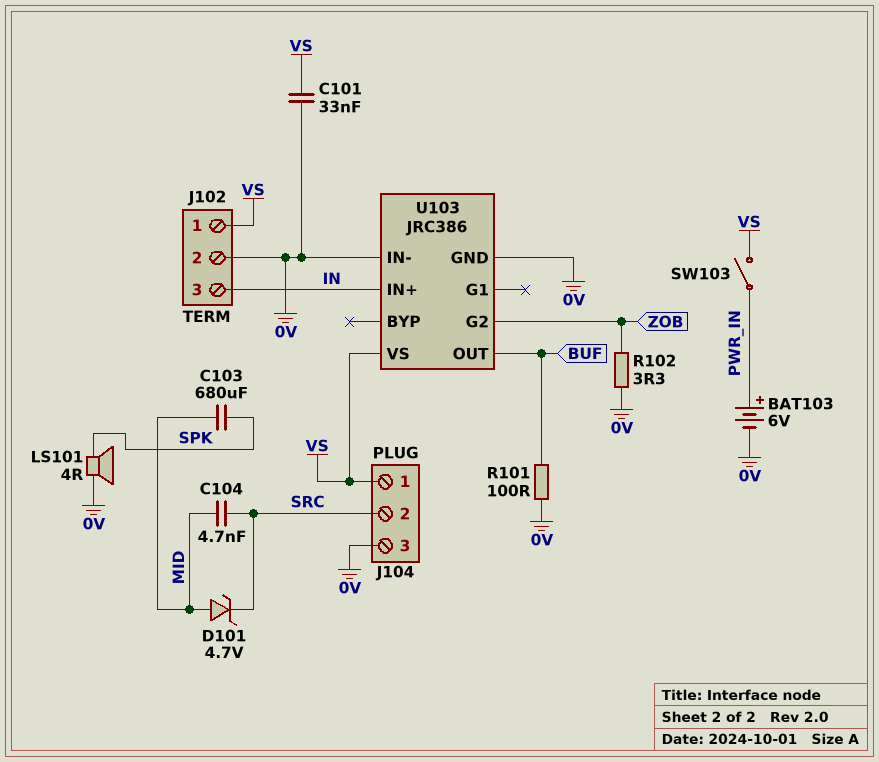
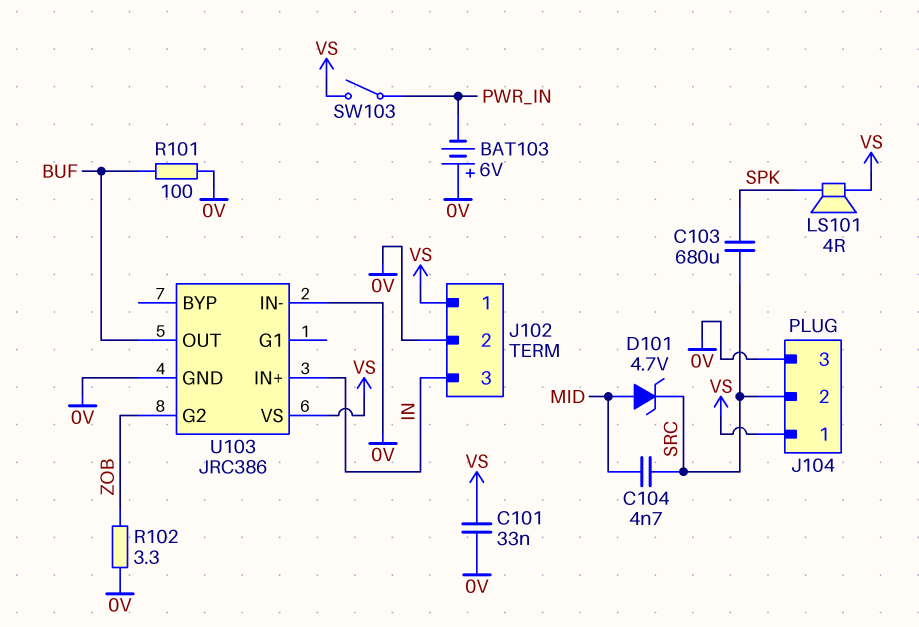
BAT103: 6V (plus PWR_IN, minus 0V) -> 6V (plus 0V, minus PWR_IN)
C103: 680uF (MID, SPK) -> 680uF (SPK, SRC)
LS101: speaker 4R (0V, SPK) -> speaker 4R (SPK, VS)

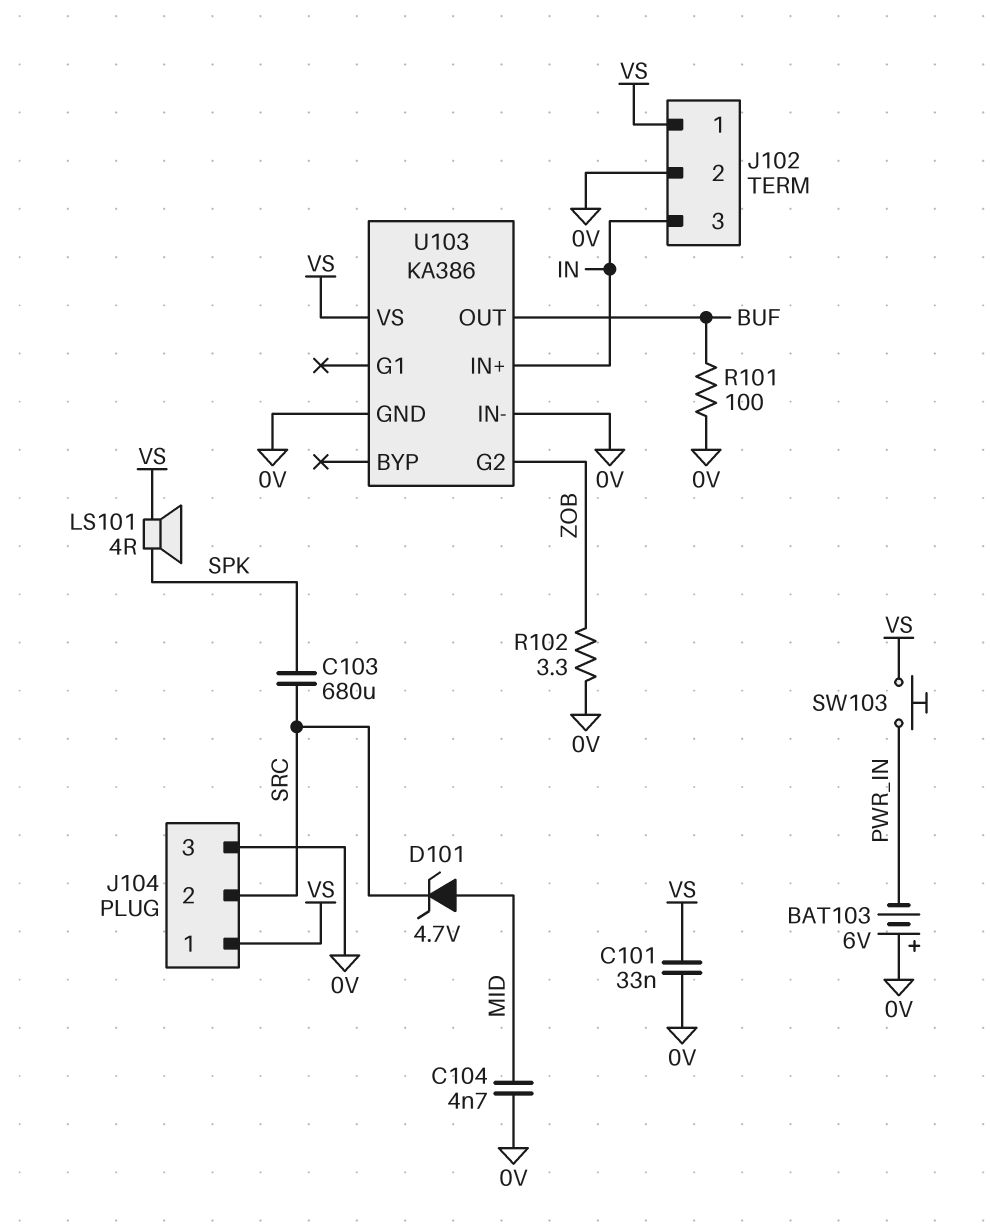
C104: 4.7nF (MID, SRC) -> 4.7nF (0V, MID)
SW103: switch (PWR_IN, VS) -> button (PWR_IN, VS)
U103: JRC386 -> KA386

